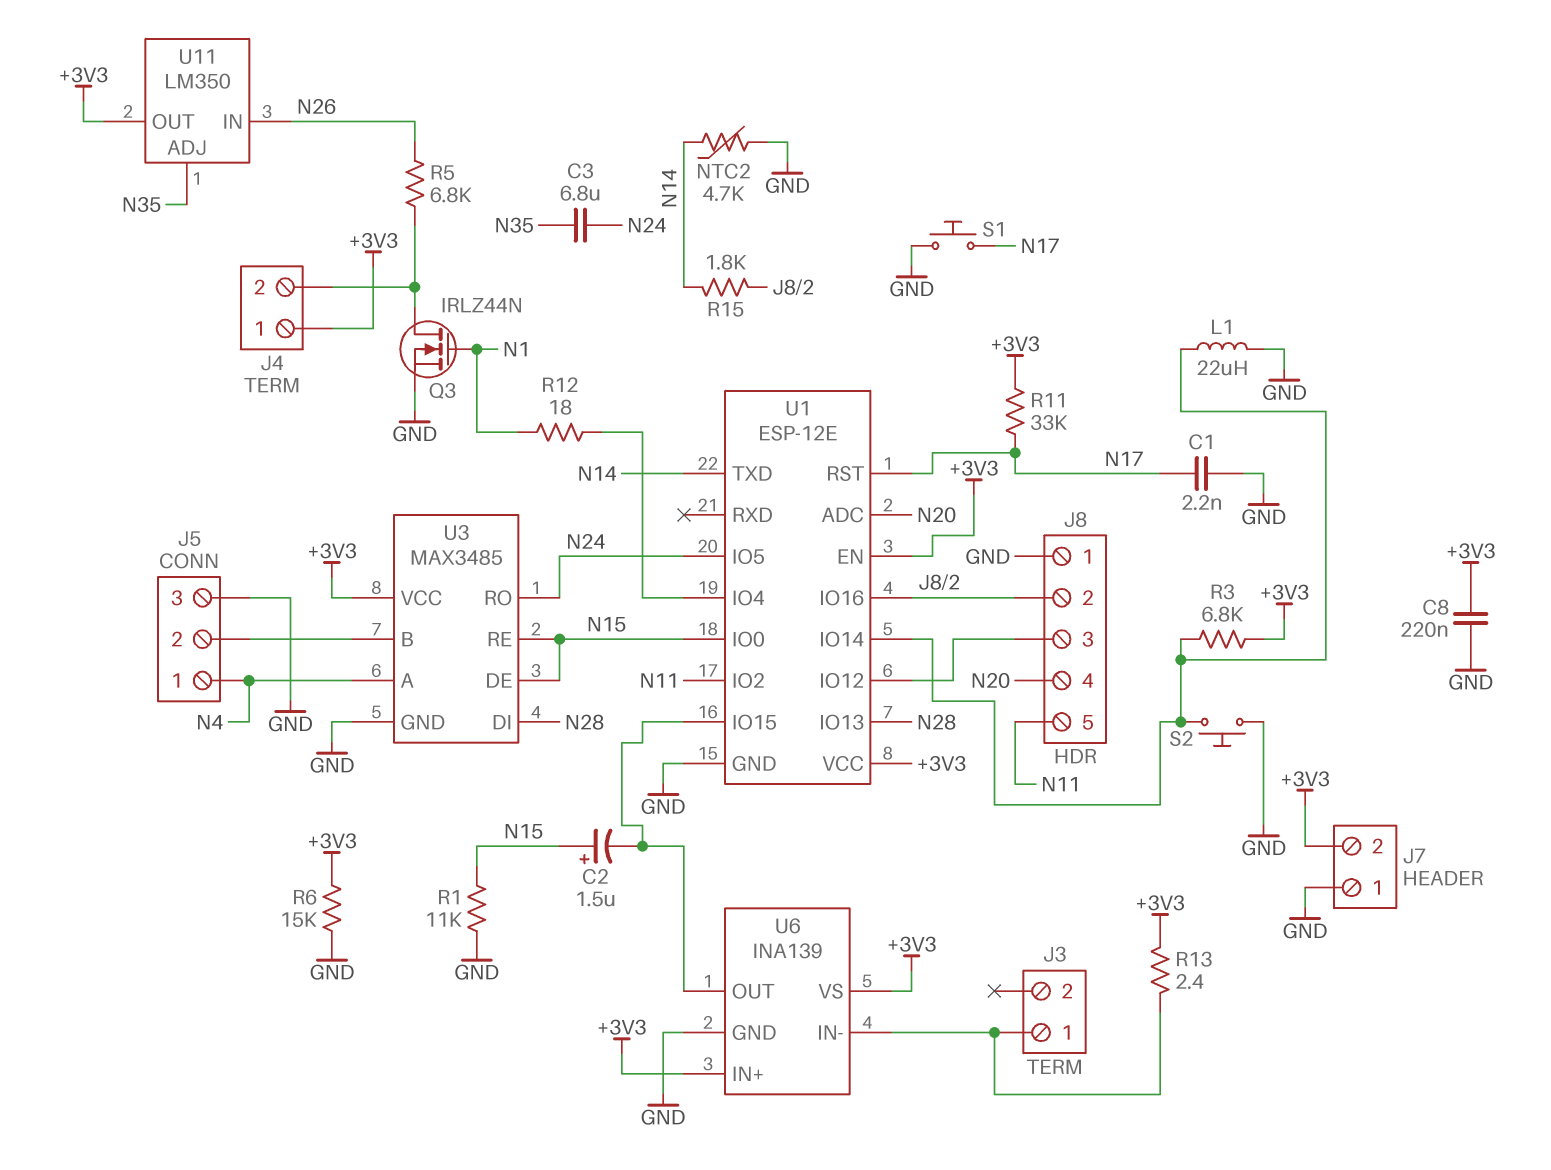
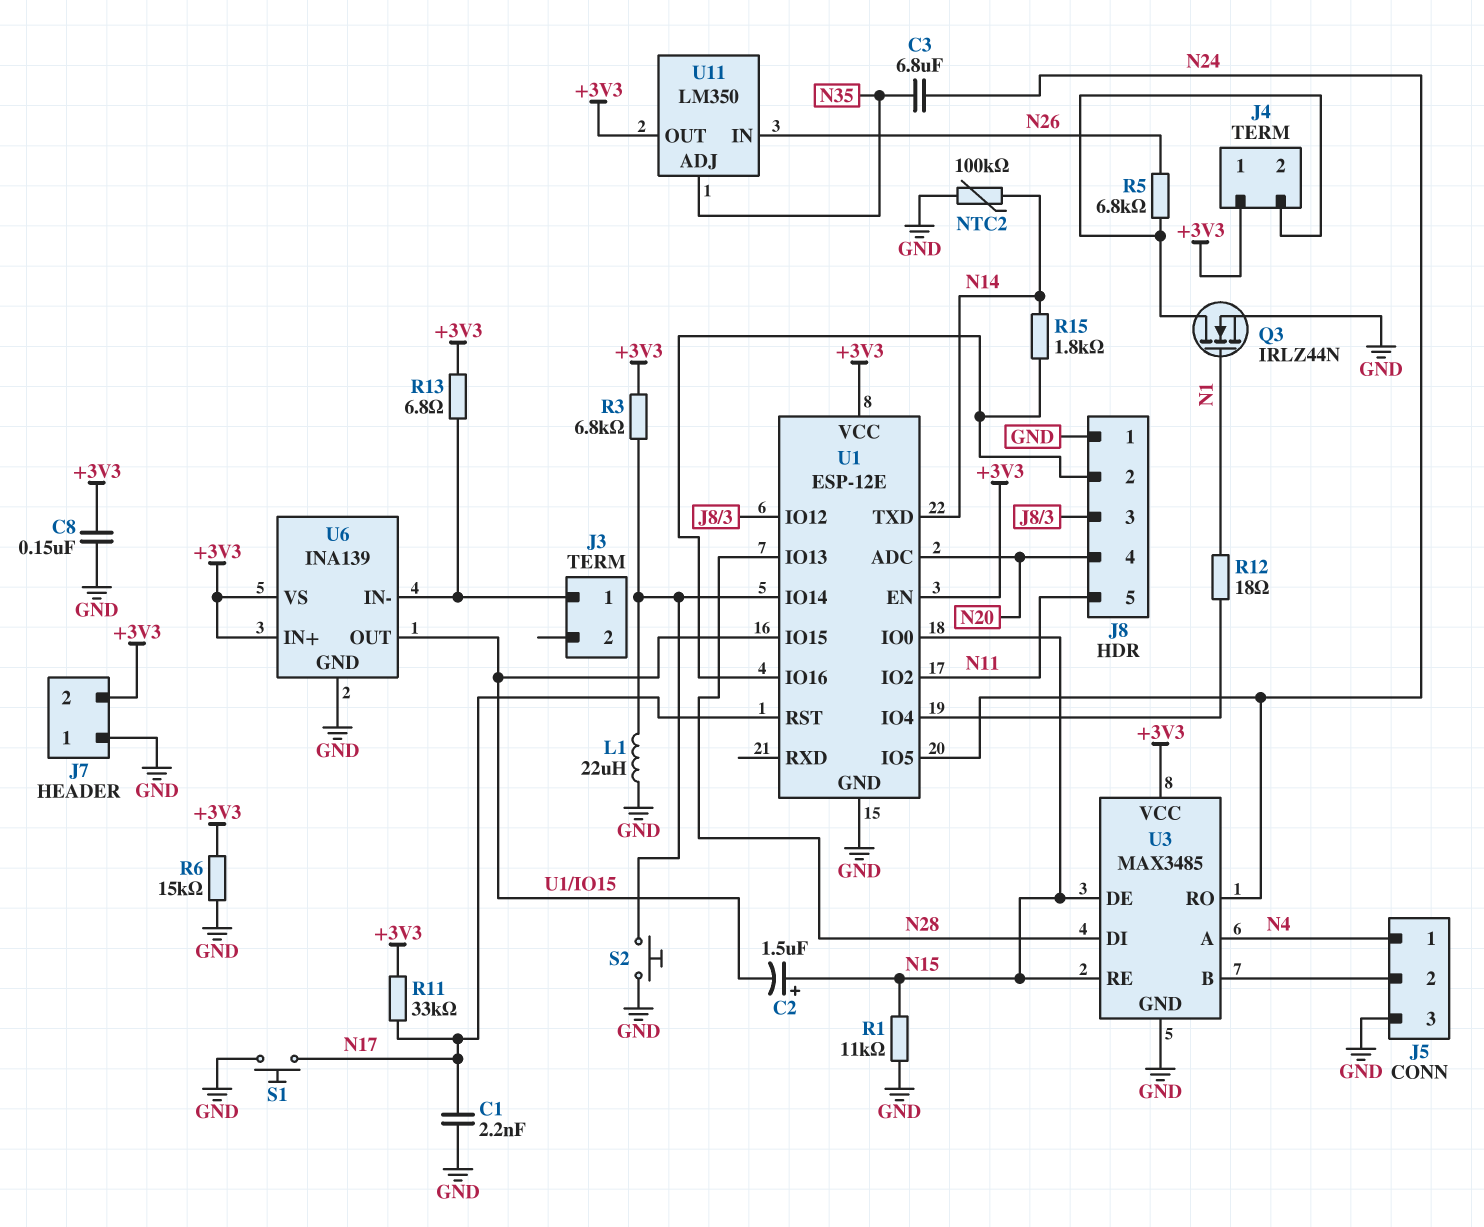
C8: 220nF (+3V3, GND) -> 150nF (+3V3, GND)
NTC2: 4.7k (GND, N14) -> 100k (GND, N14)
R13: 2.4 (+3V3, J3/1) -> 6.8 (+3V3, J3/1)

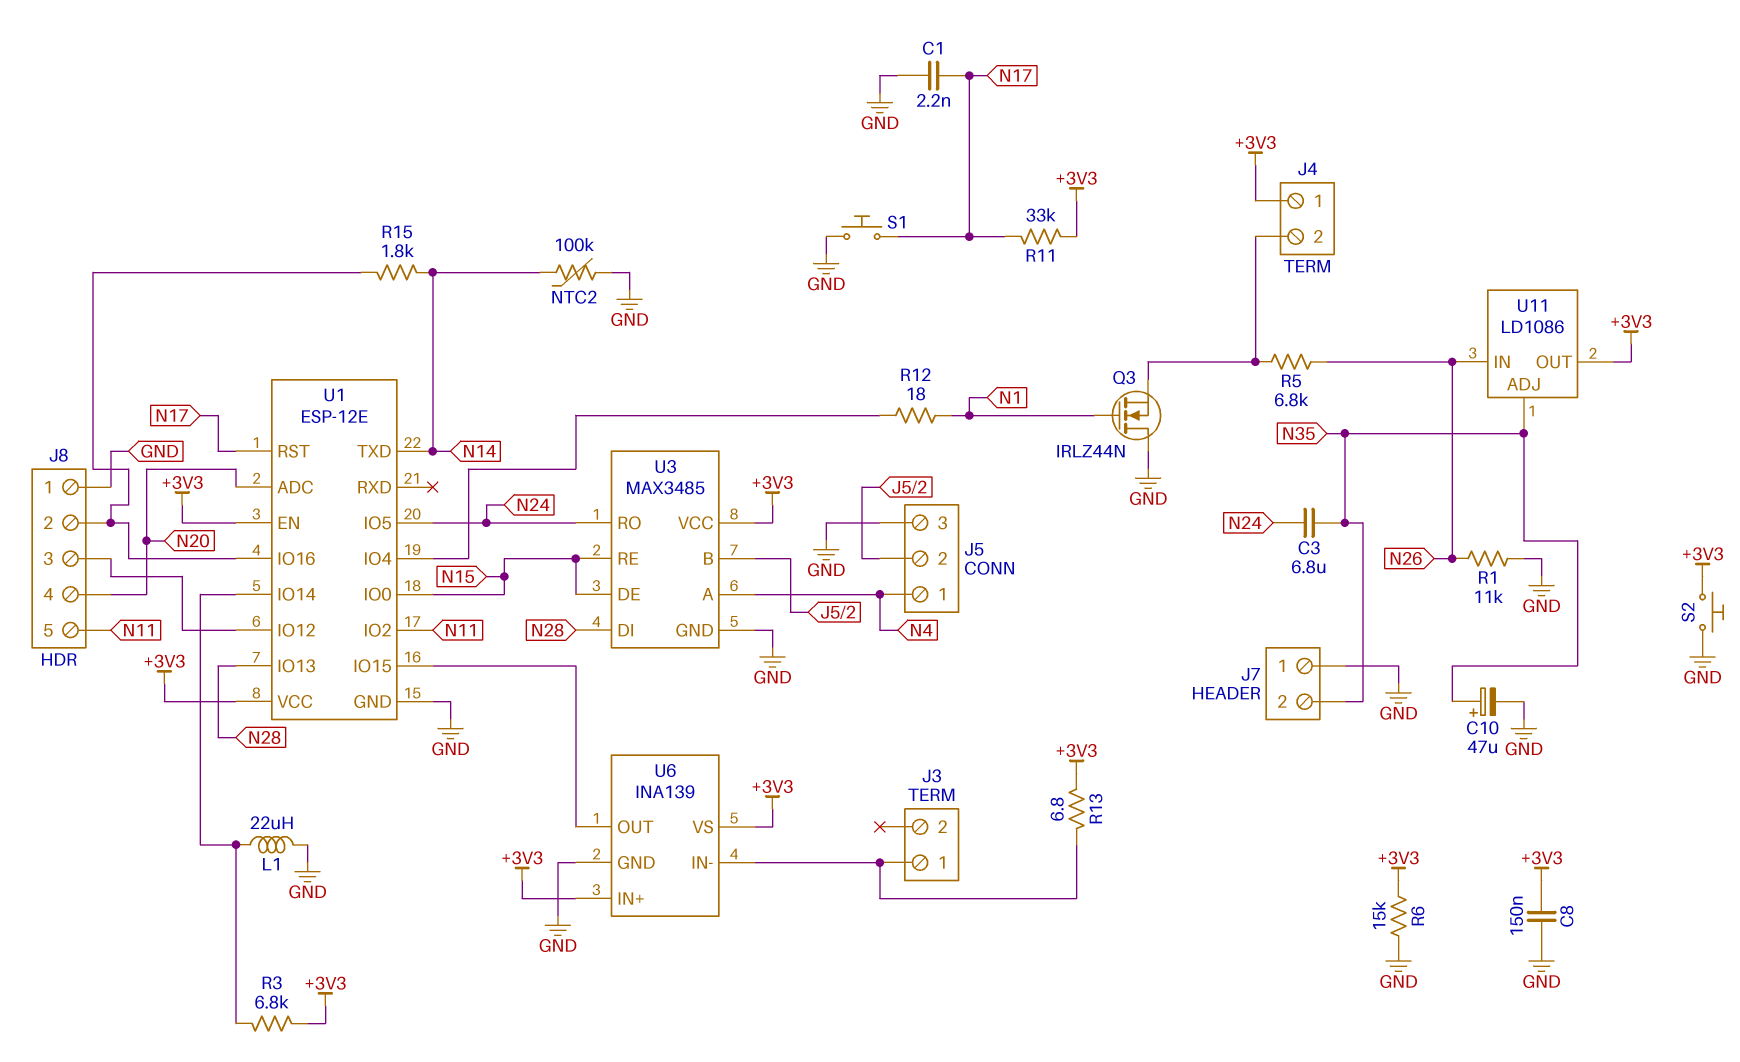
C2: 1.5uF (plus N15, minus U1/IO15) -> none
C10: none -> 47uF (plus N35, minus GND)
J7 pin 2: +3V3 -> N35
Q3: NMOS IRLZ44N (G N1, D J4/2, S GND) -> NMOS IRLZ44N (G N1, D GND, S J4/2)
R1: 11k (GND, N15) -> 11k (GND, N26)
S2: button (GND, U1/IO14) -> button (+3V3, GND)
U11: LM350 -> LD1086

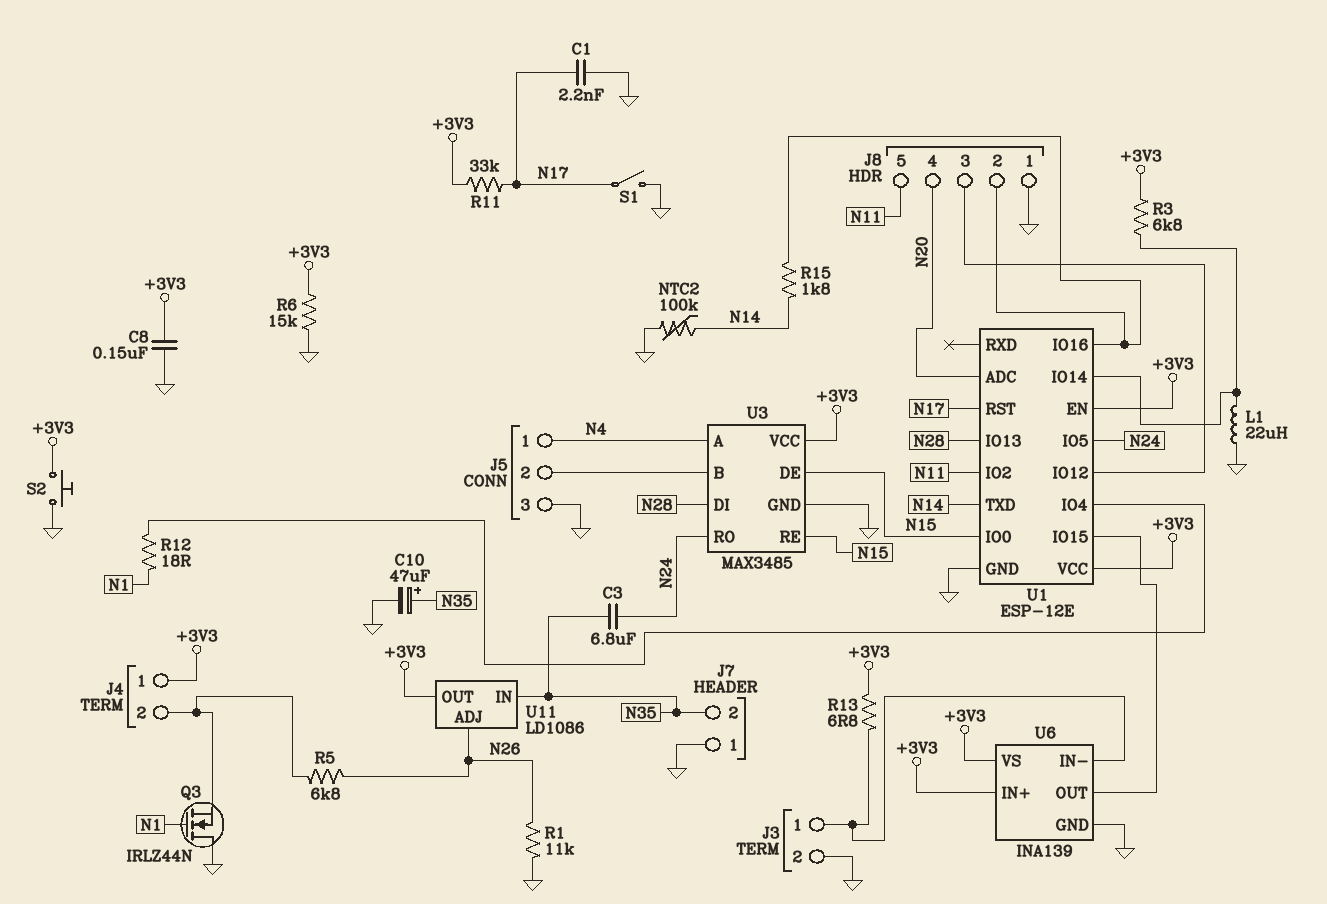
J3 pin 2: none -> GND
S1: button (GND, N17) -> switch (GND, N17)
U11 pin ADJ: N35 -> N26
U11 pin IN: N26 -> N35

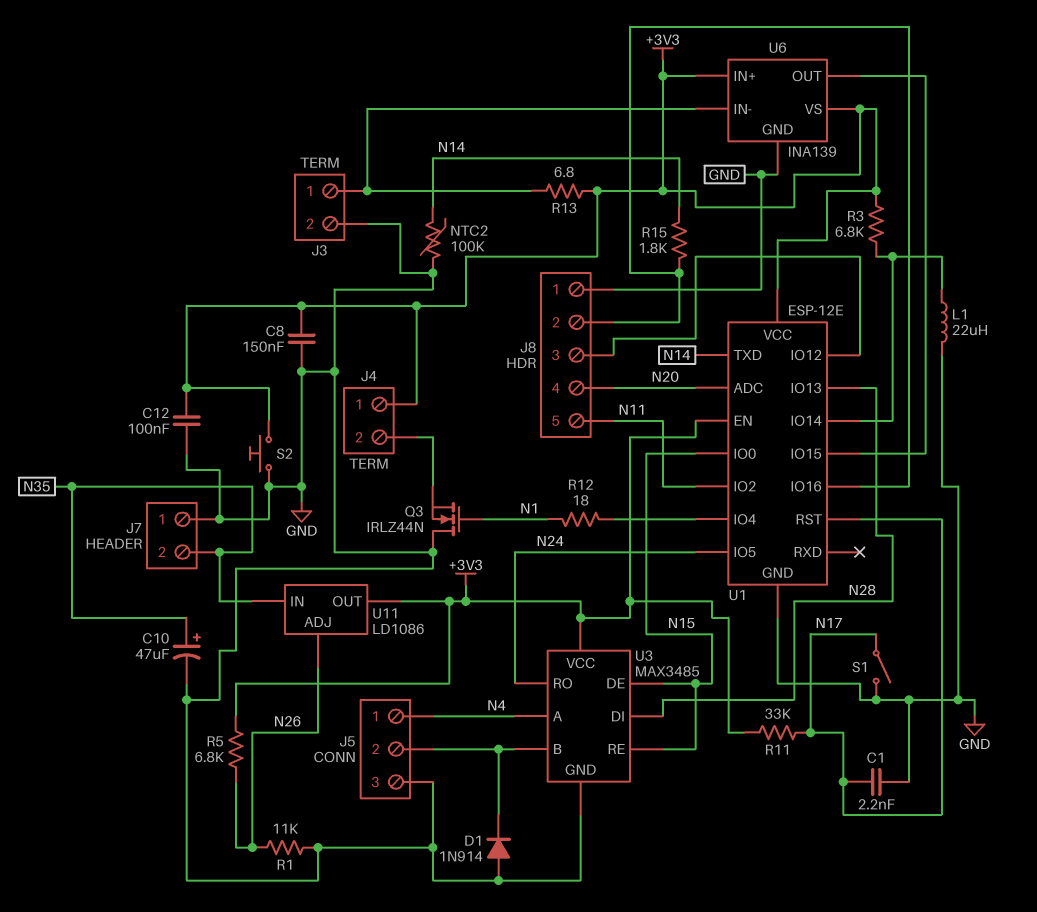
C3: 6.8uF (N24, N35) -> none
C12: none -> 100nF (+3V3, GND)
D1: none -> diode 1N914 (A GND, K J5/2)
R5: 6.8k (J4/2, N26) -> 6.8k (+3V3, N26)
R6: 15k (+3V3, GND) -> none

